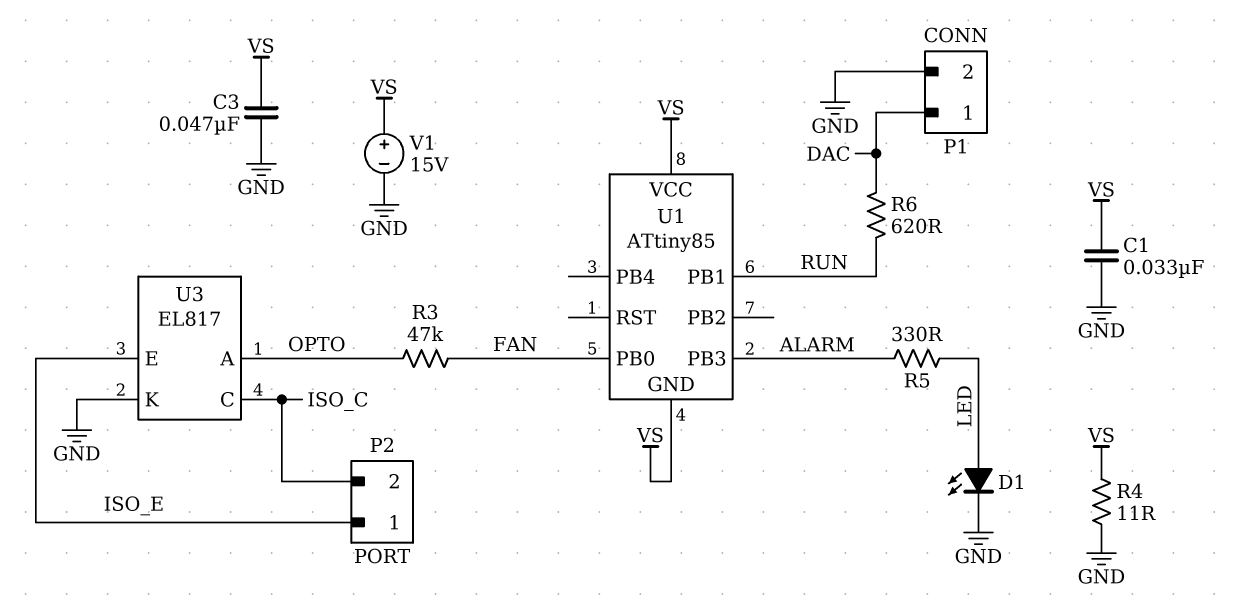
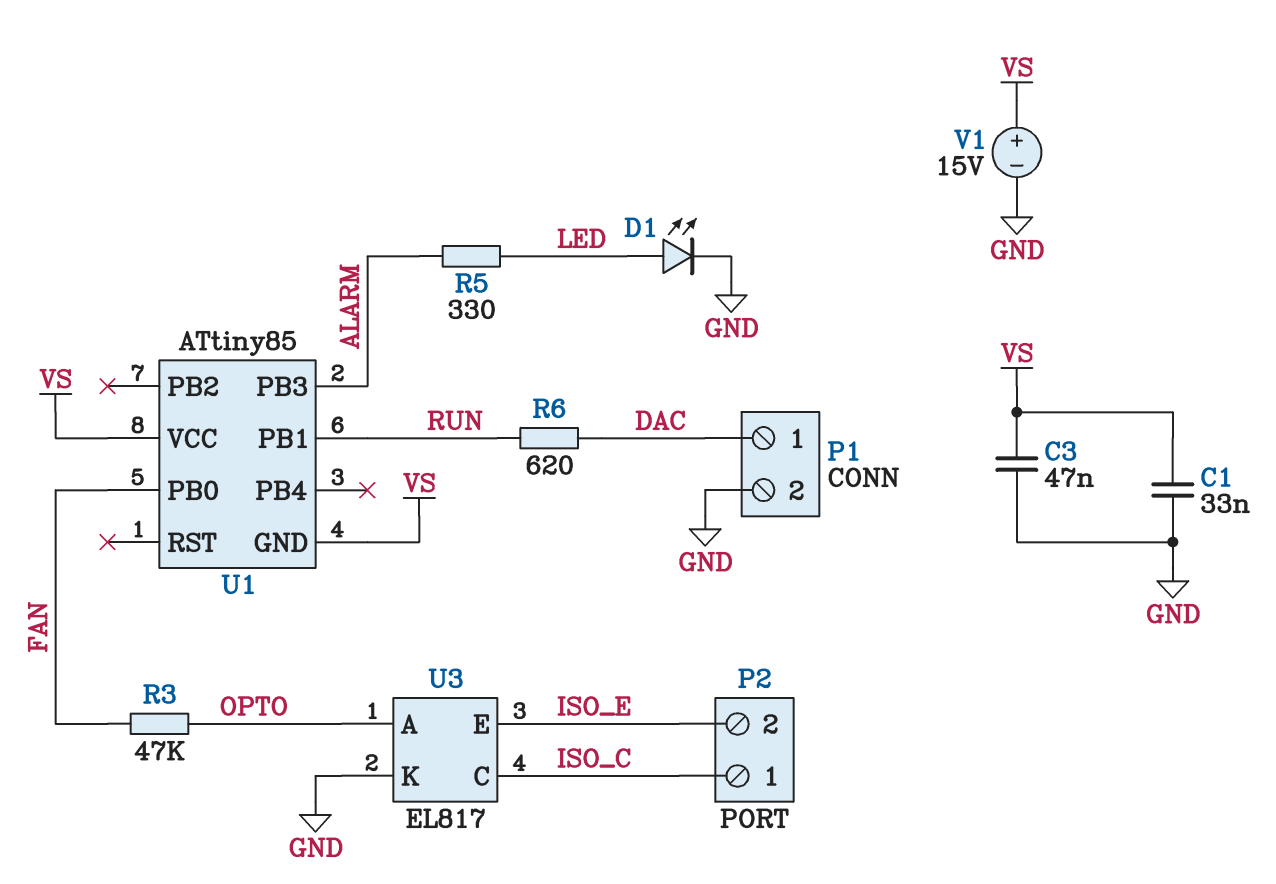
P2 pin 1: ISO_E -> ISO_C
P2 pin 2: ISO_C -> ISO_E
R4: 11 (GND, VS) -> none

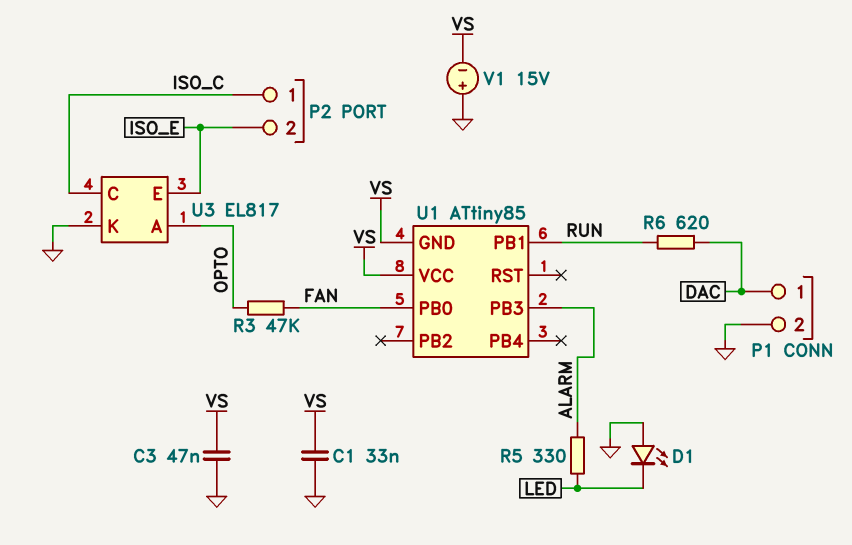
D1: LED (A LED, K GND) -> LED (A GND, K LED)
V1: 15V (plus VS, minus GND) -> 15V (plus GND, minus VS)

